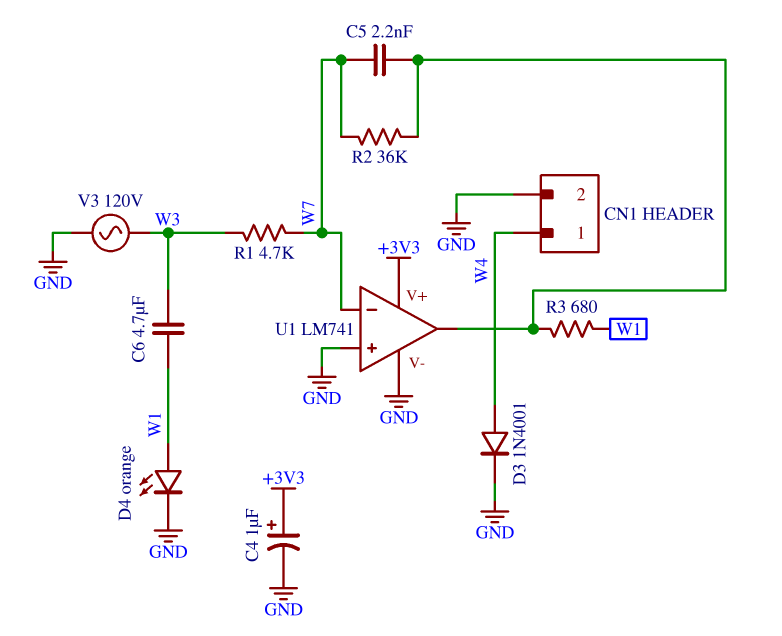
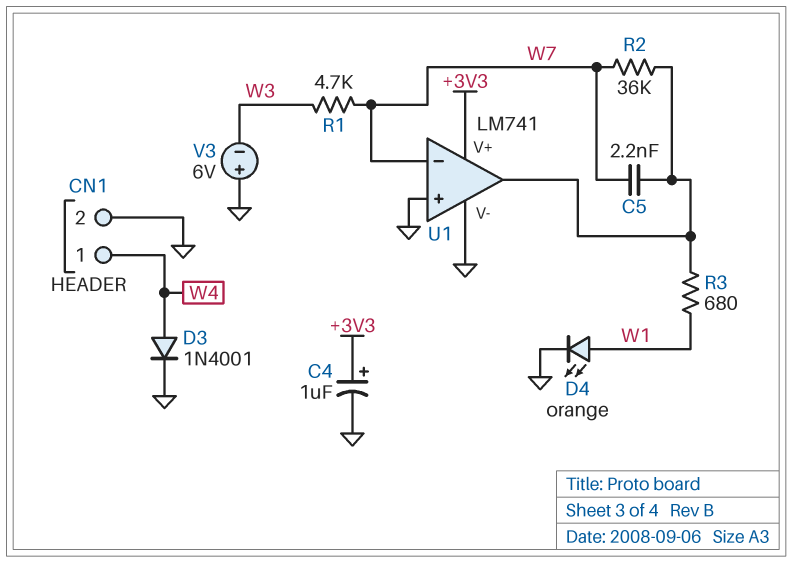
C6: 4.7uF (W1, W3) -> none
V3: AC 120V (GND, W3) -> 6V (plus GND, minus W3)

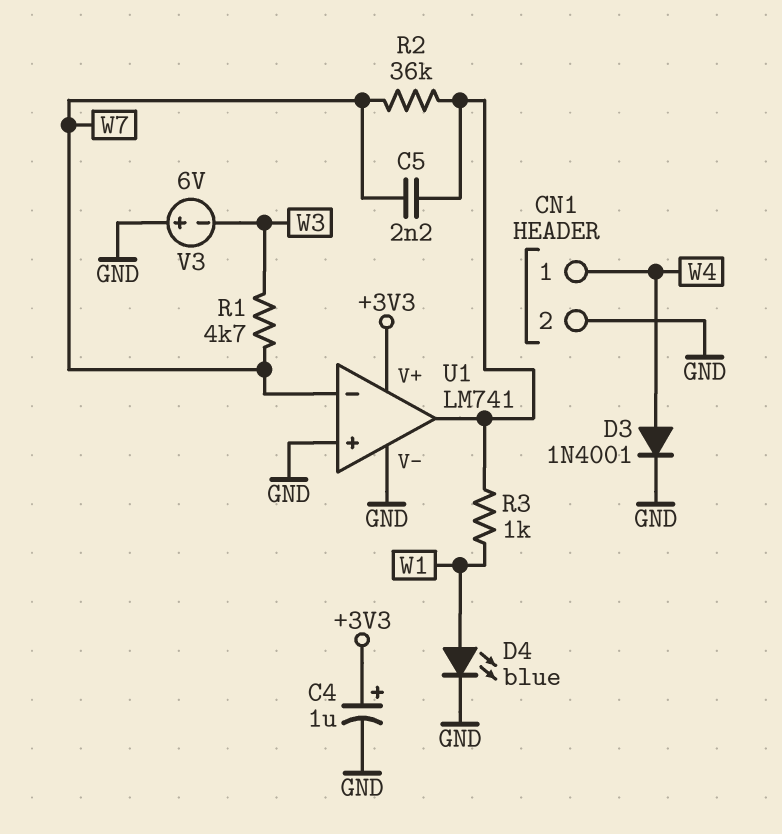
D4: LED orange (A W1, K GND) -> LED blue (A W1, K GND)
R3: 680 (U1/out, W1) -> 1k (U1/out, W1)

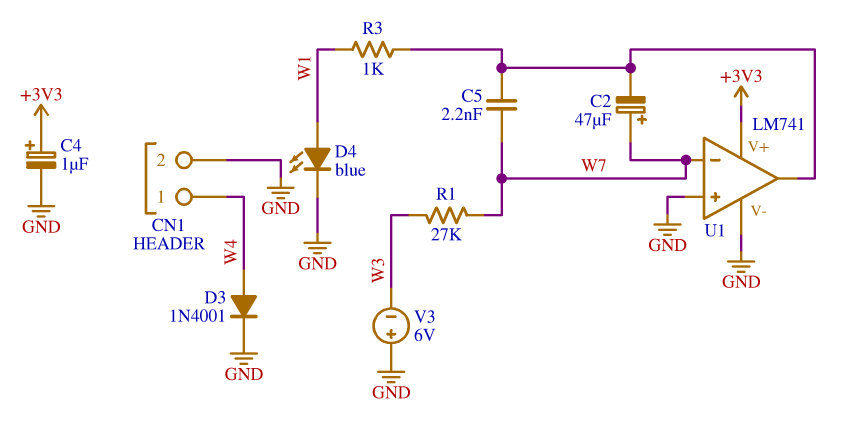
C2: none -> 47uF (plus W7, minus U1/out)
R1: 4.7k (W3, W7) -> 27k (W3, W7)
R2: 36k (U1/out, W7) -> none

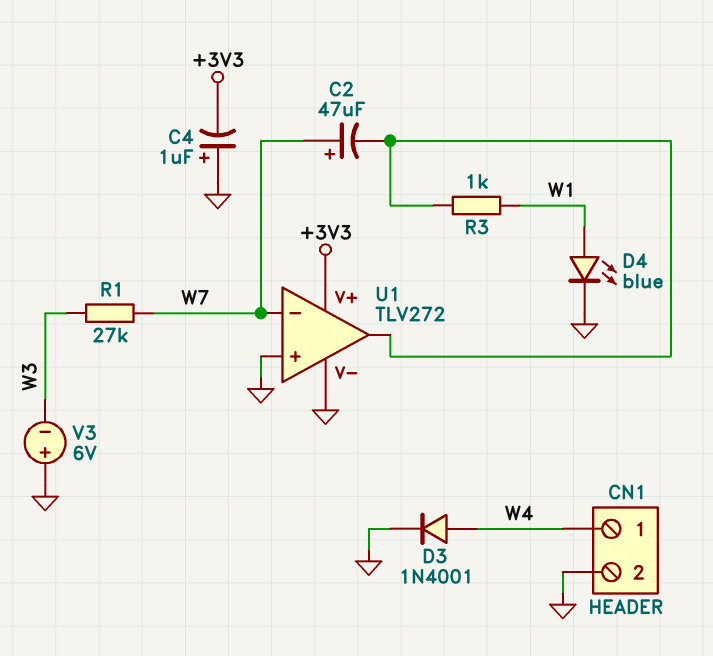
C4: 1uF (plus +3V3, minus GND) -> 1uF (plus GND, minus +3V3)
C5: 2.2nF (U1/out, W7) -> none
U1: LM741 -> TLV272

